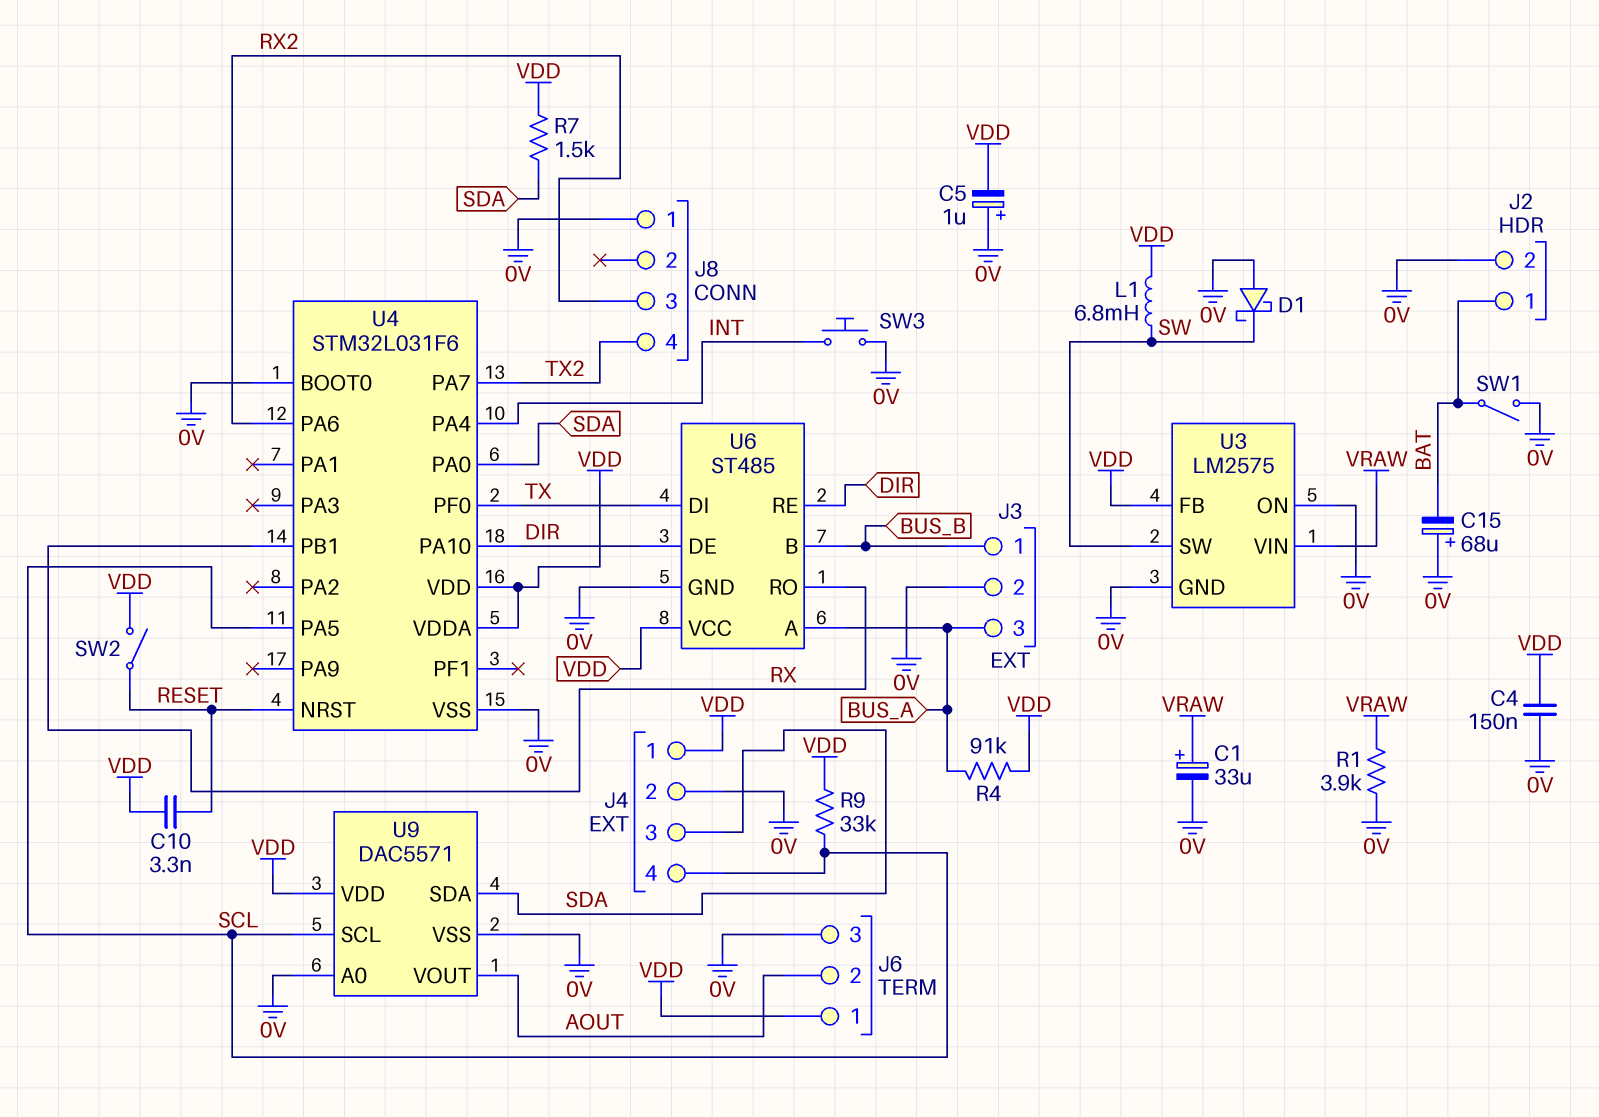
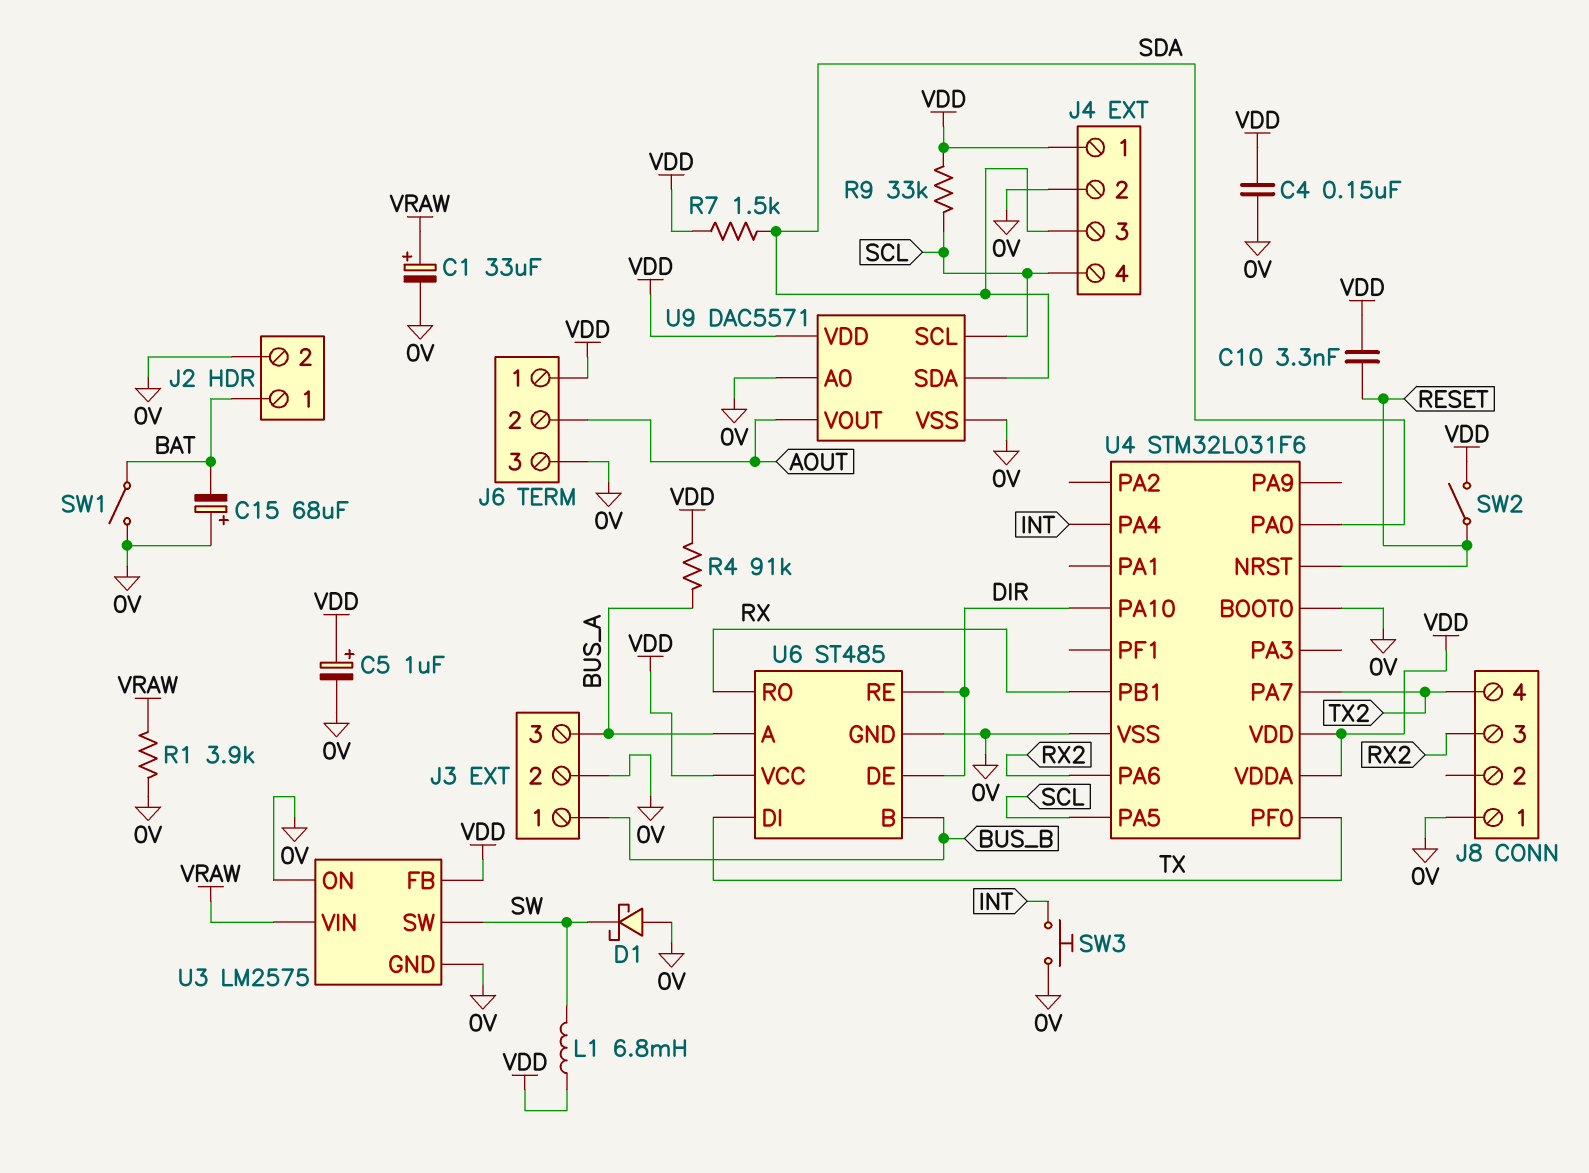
C5: 1uF (plus 0V, minus VDD) -> 1uF (plus VDD, minus 0V)

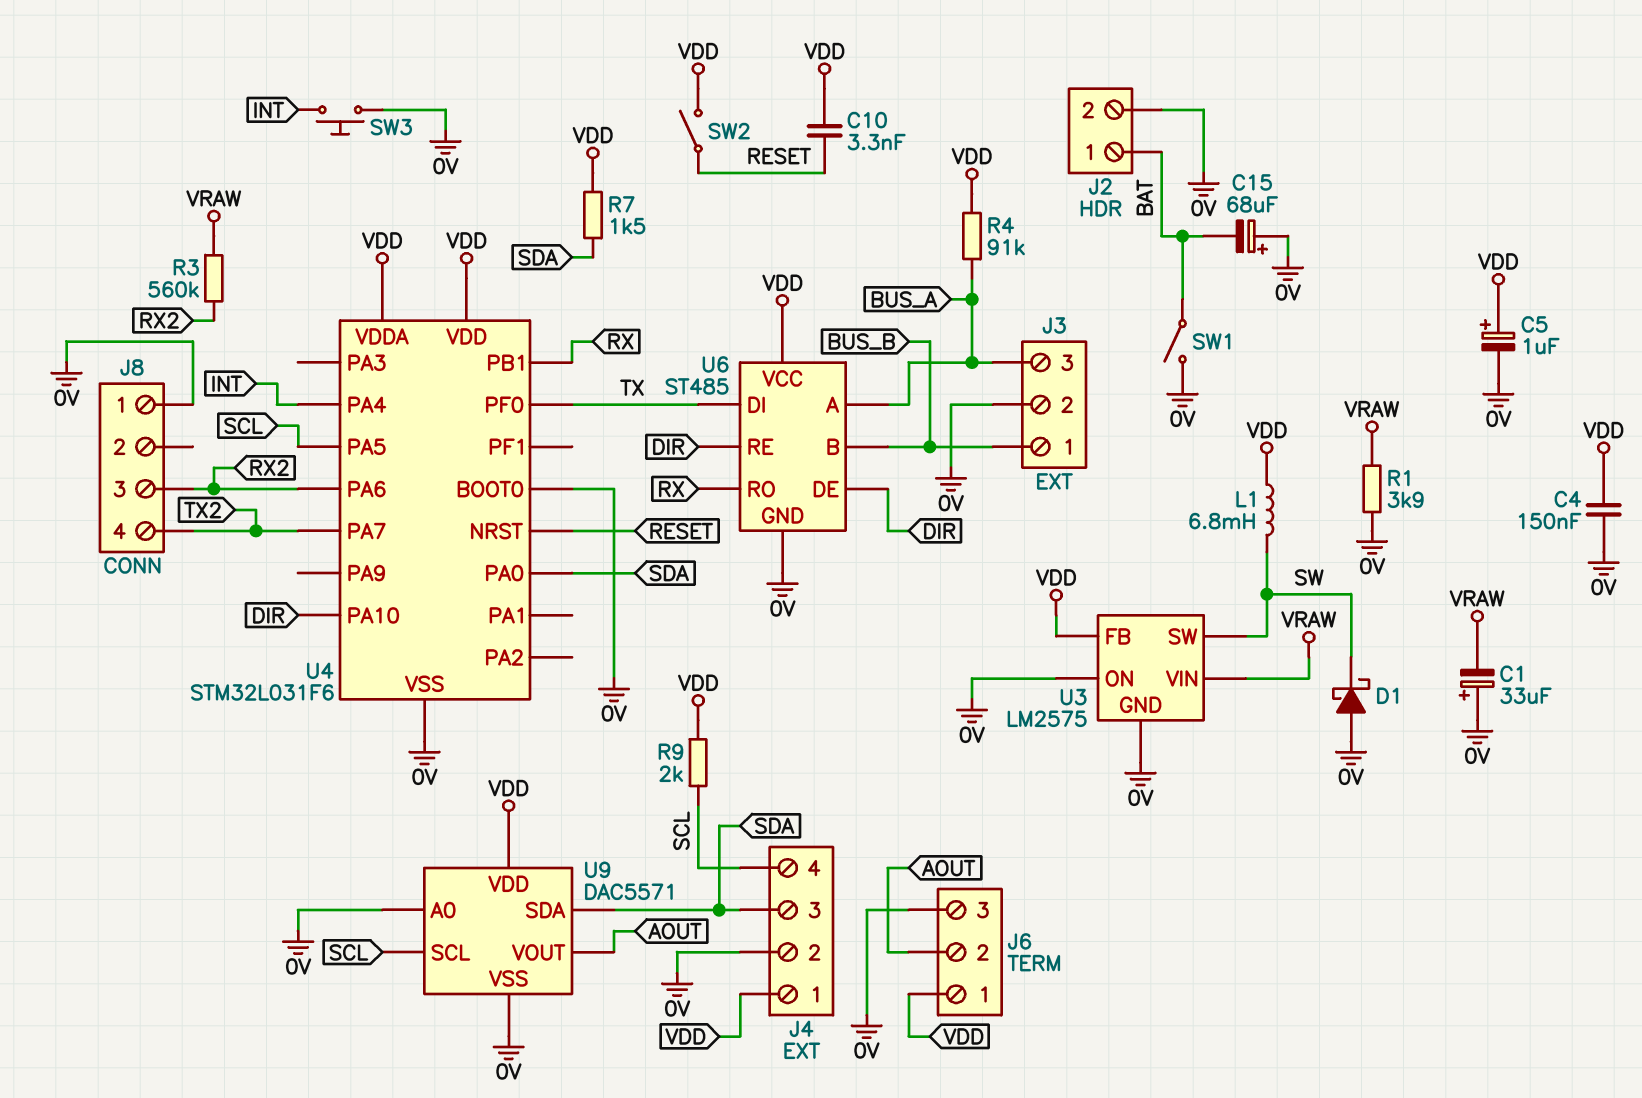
C1: 33uF (plus VRAW, minus 0V) -> 33uF (plus 0V, minus VRAW)
R3: none -> 560k (RX2, VRAW)
R9: 33k (SCL, VDD) -> 2k (SCL, VDD)

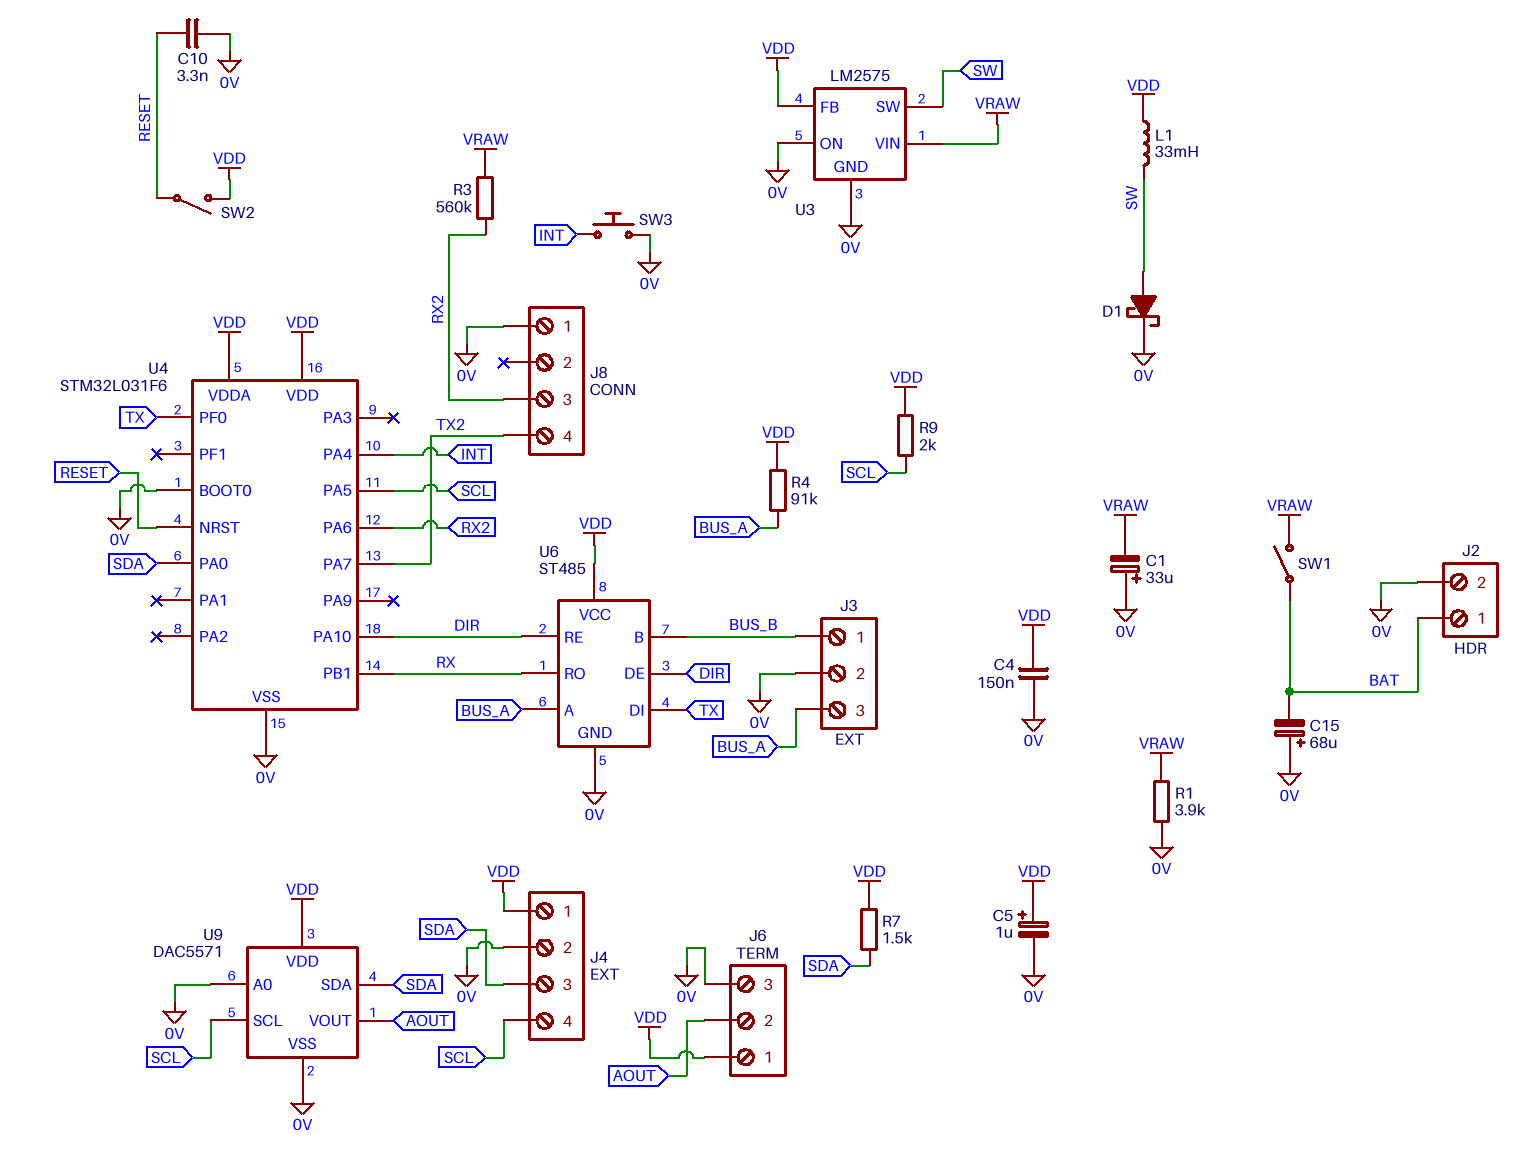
C10: 3.3nF (RESET, VDD) -> 3.3nF (0V, RESET)
D1: schottky (A 0V, K SW) -> schottky (A SW, K 0V)
L1: 6.8mH (SW, VDD) -> 33mH (SW, VDD)
SW1: switch (0V, BAT) -> switch (BAT, VRAW)

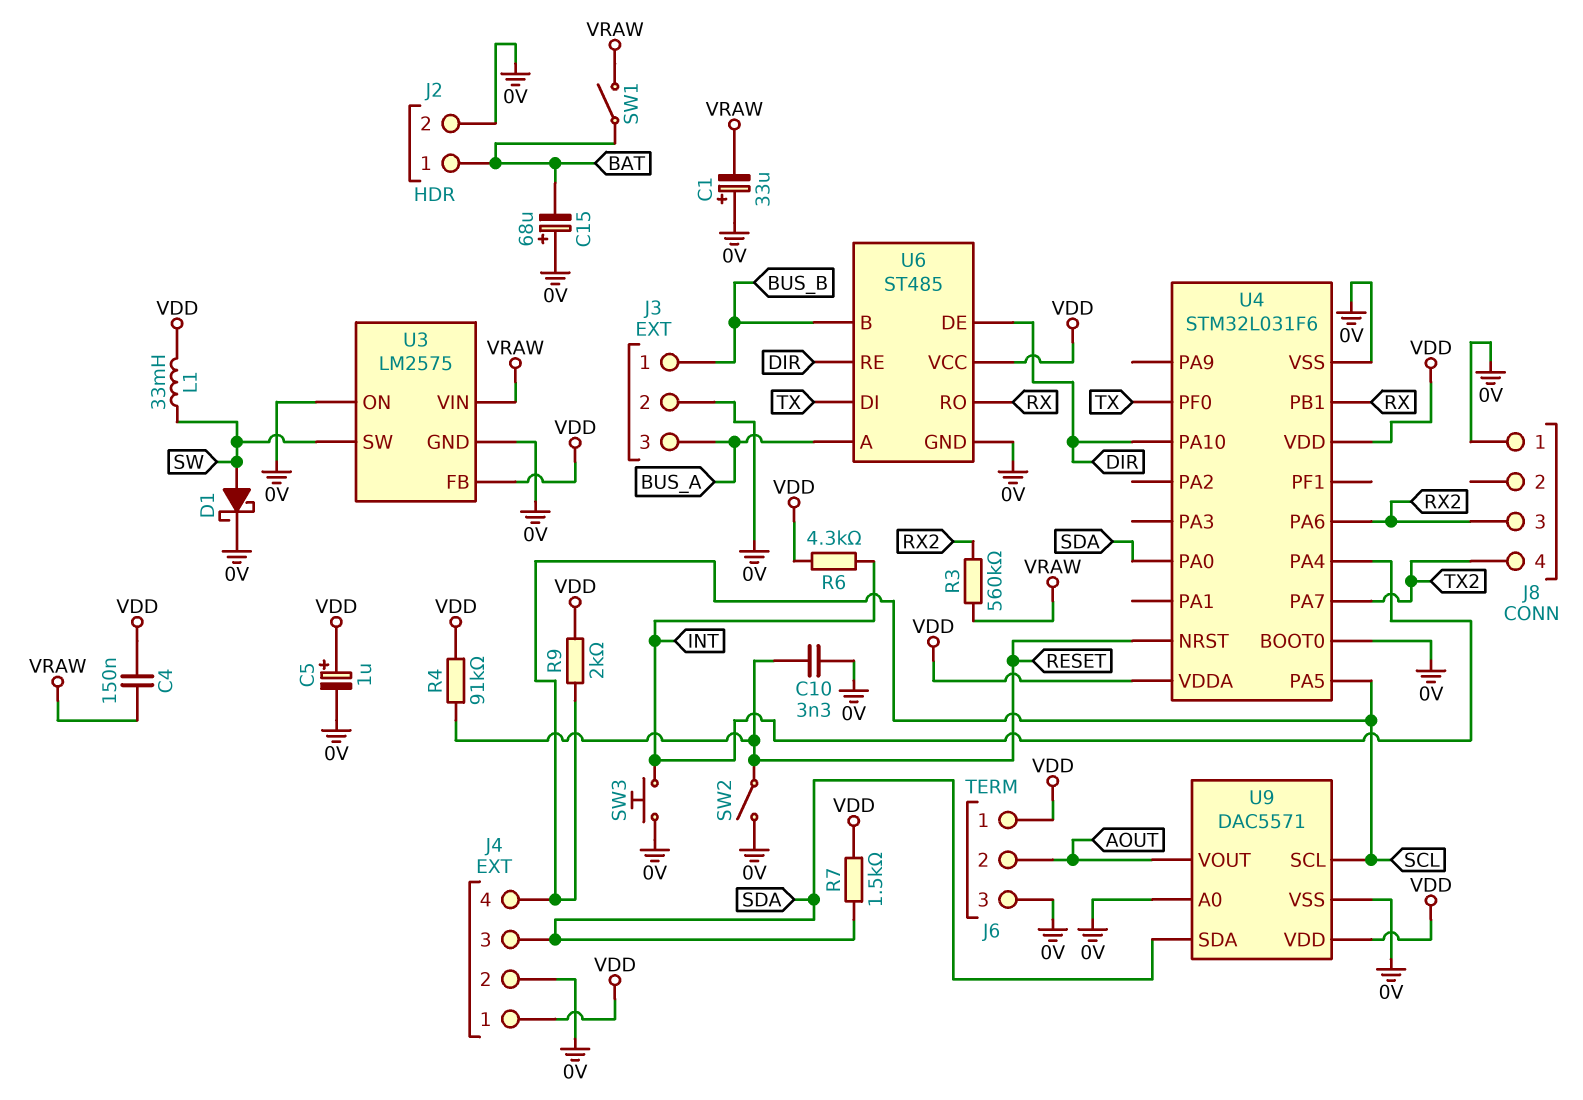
C4: 150nF (0V, VDD) -> 150nF (VDD, VRAW)
R1: 3.9k (0V, VRAW) -> none
R4: 91k (BUS_A, VDD) -> 91k (RESET, VDD)
R6: none -> 4.3k (INT, VDD)
SW2: switch (RESET, VDD) -> switch (0V, RESET)

